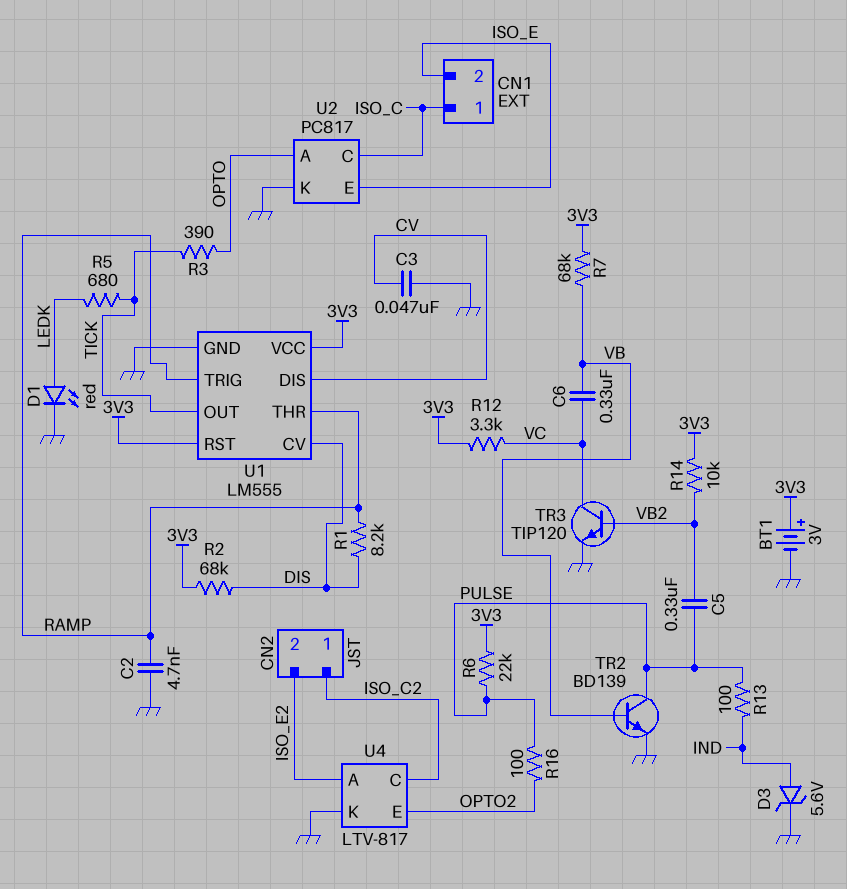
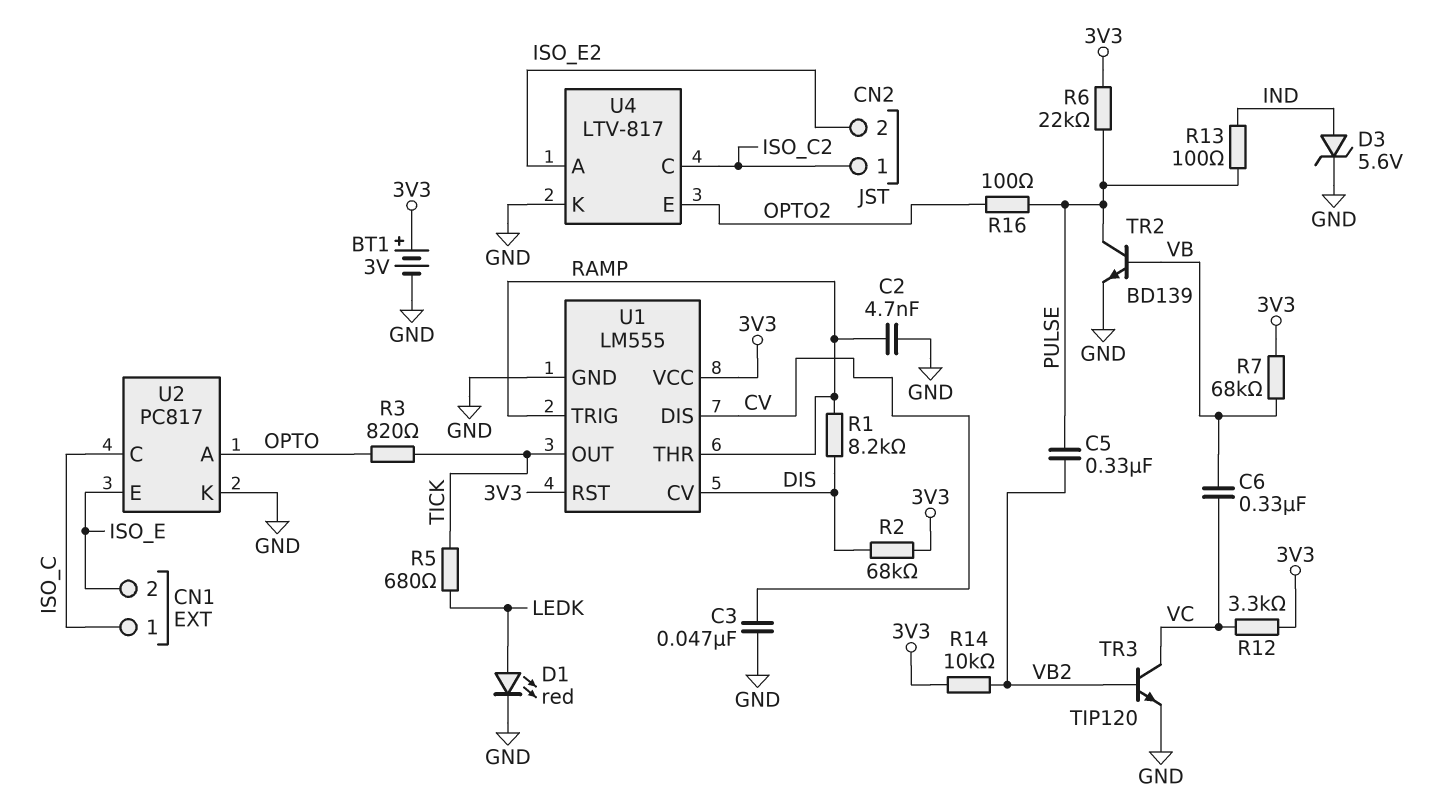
R3: 390 (OPTO, TICK) -> 820 (OPTO, TICK)

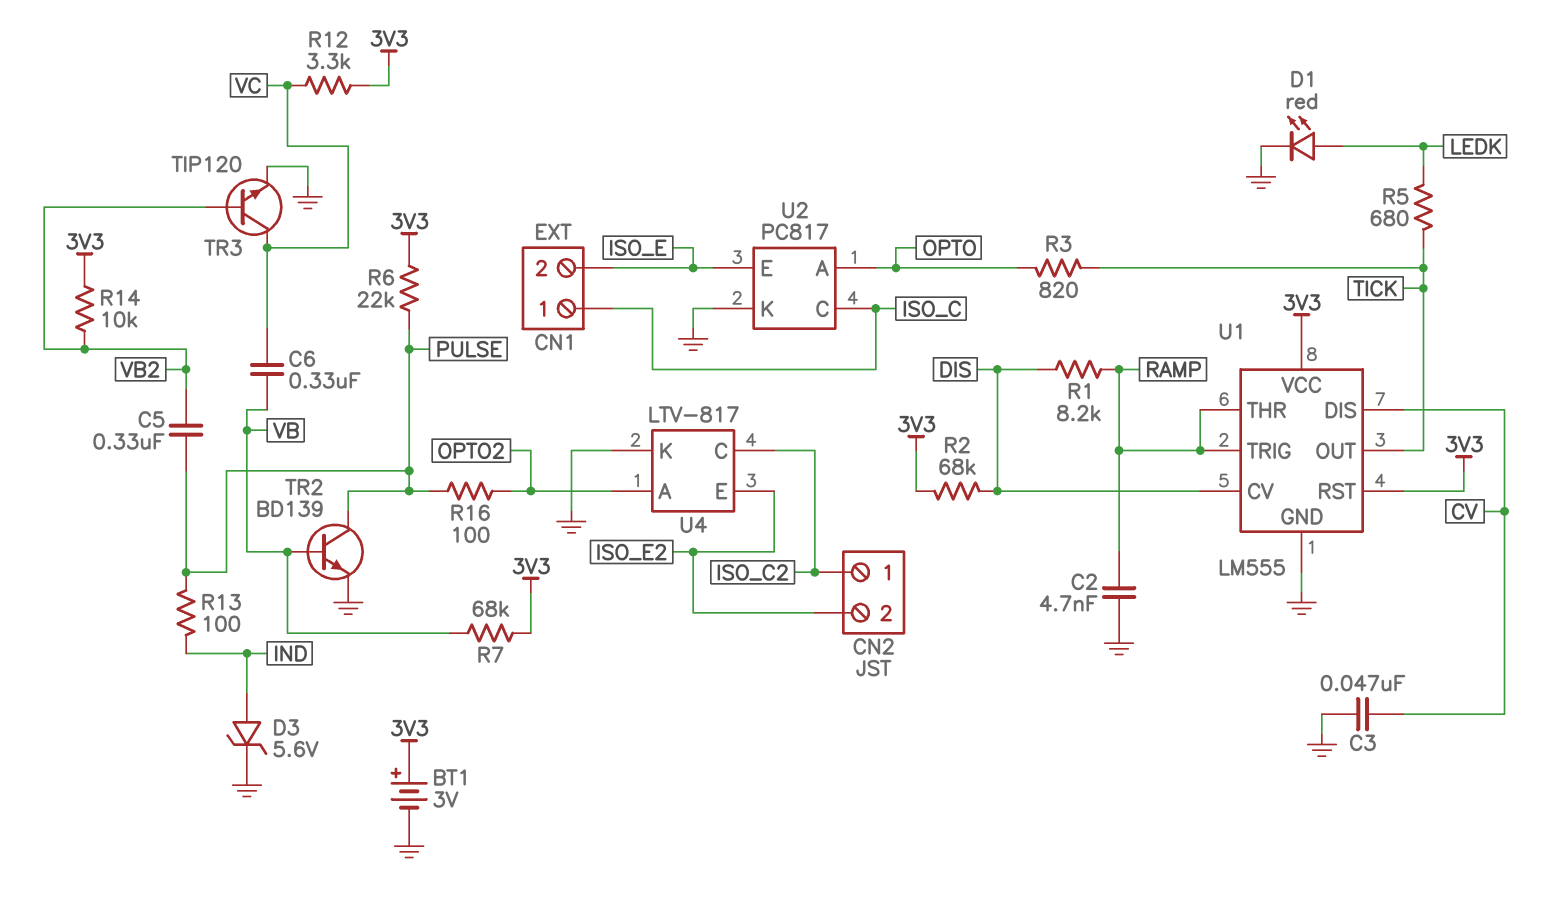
U4 pin A: ISO_E2 -> OPTO2
U4 pin E: OPTO2 -> ISO_E2

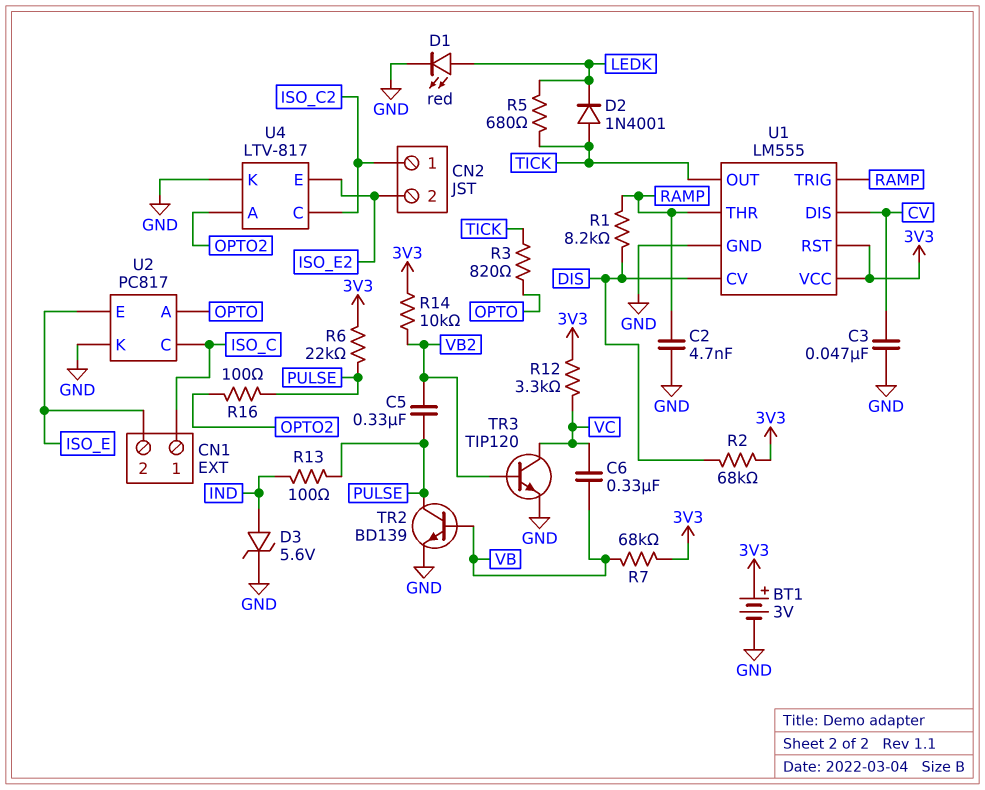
D2: none -> diode 1N4001 (A TICK, K LEDK)

